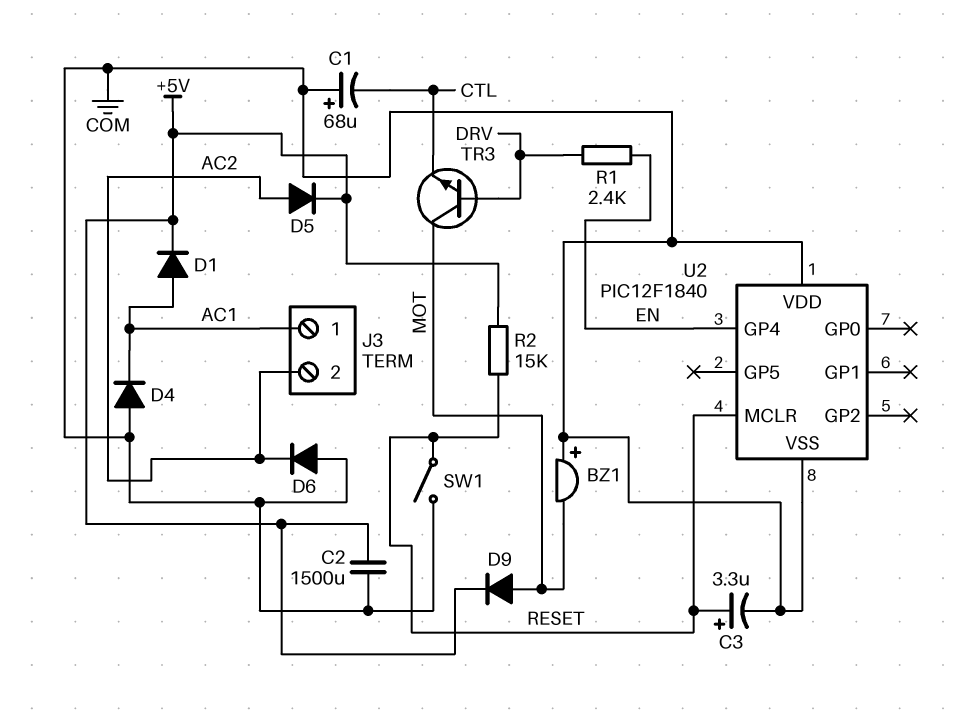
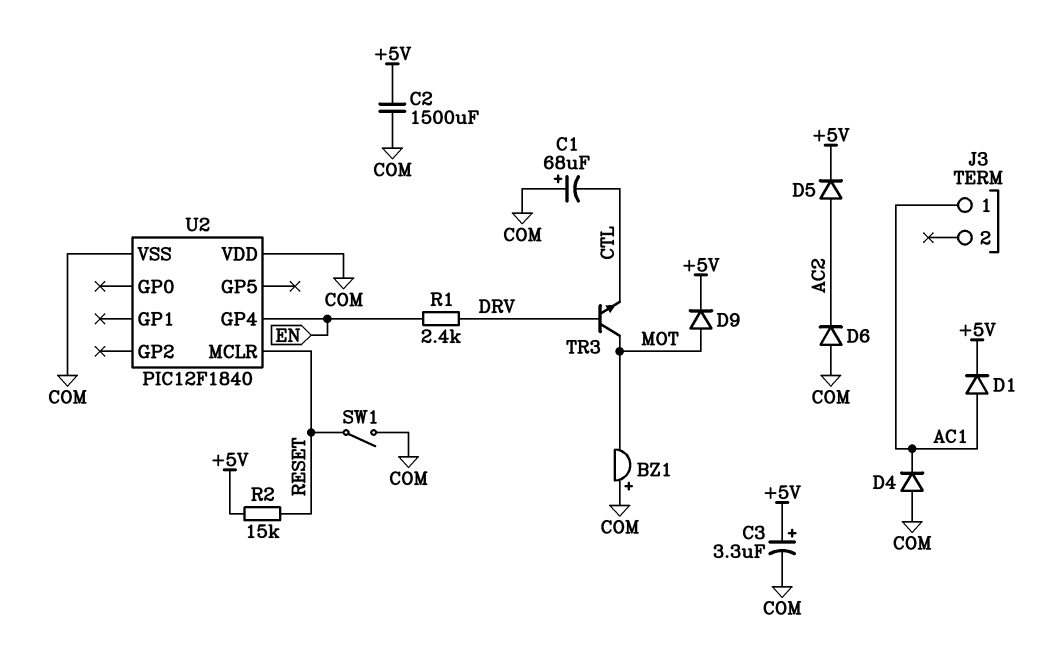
C3: 3.3uF (plus RESET, minus COM) -> 3.3uF (plus +5V, minus COM)
J3 pin 2: AC2 -> none

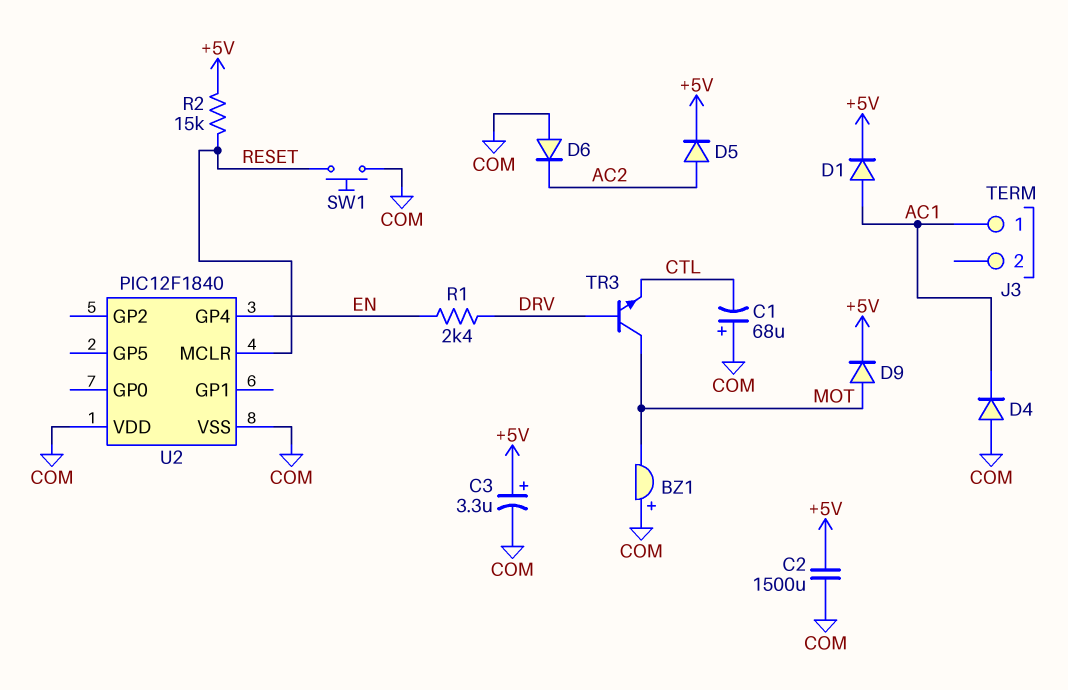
SW1: switch (COM, RESET) -> button (COM, RESET)

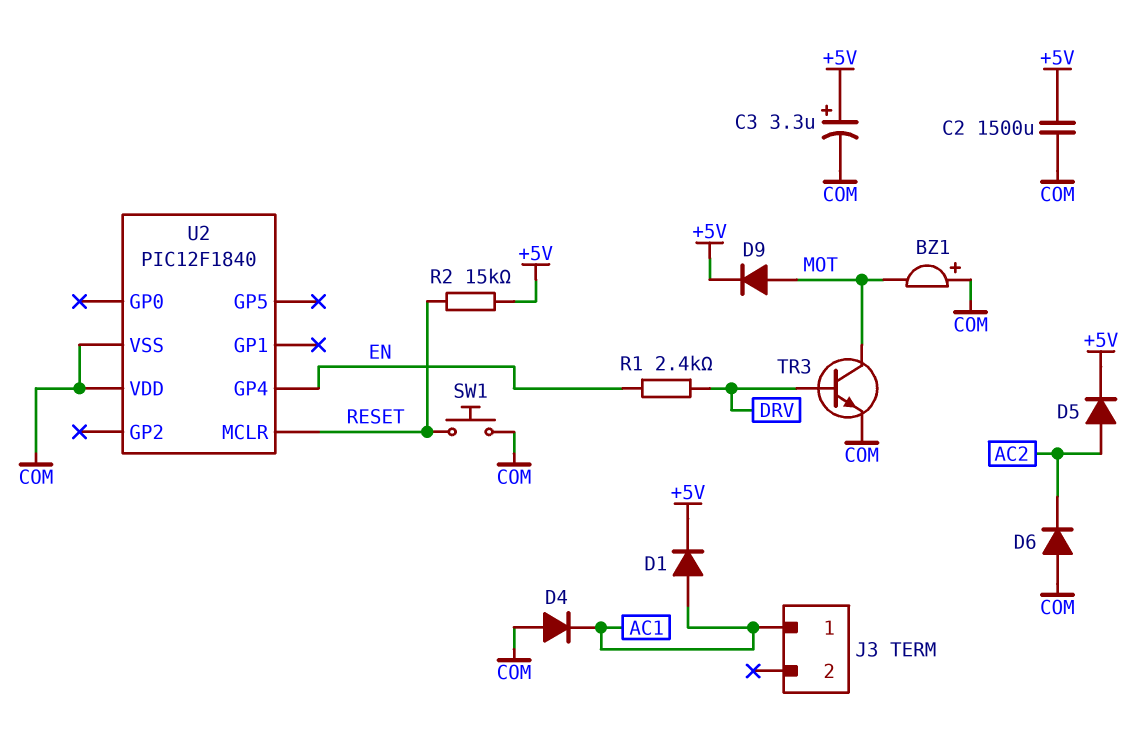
C1: 68uF (plus COM, minus CTL) -> none
TR3: NPN (B DRV, C MOT, E CTL) -> NPN (B DRV, C MOT, E COM)

